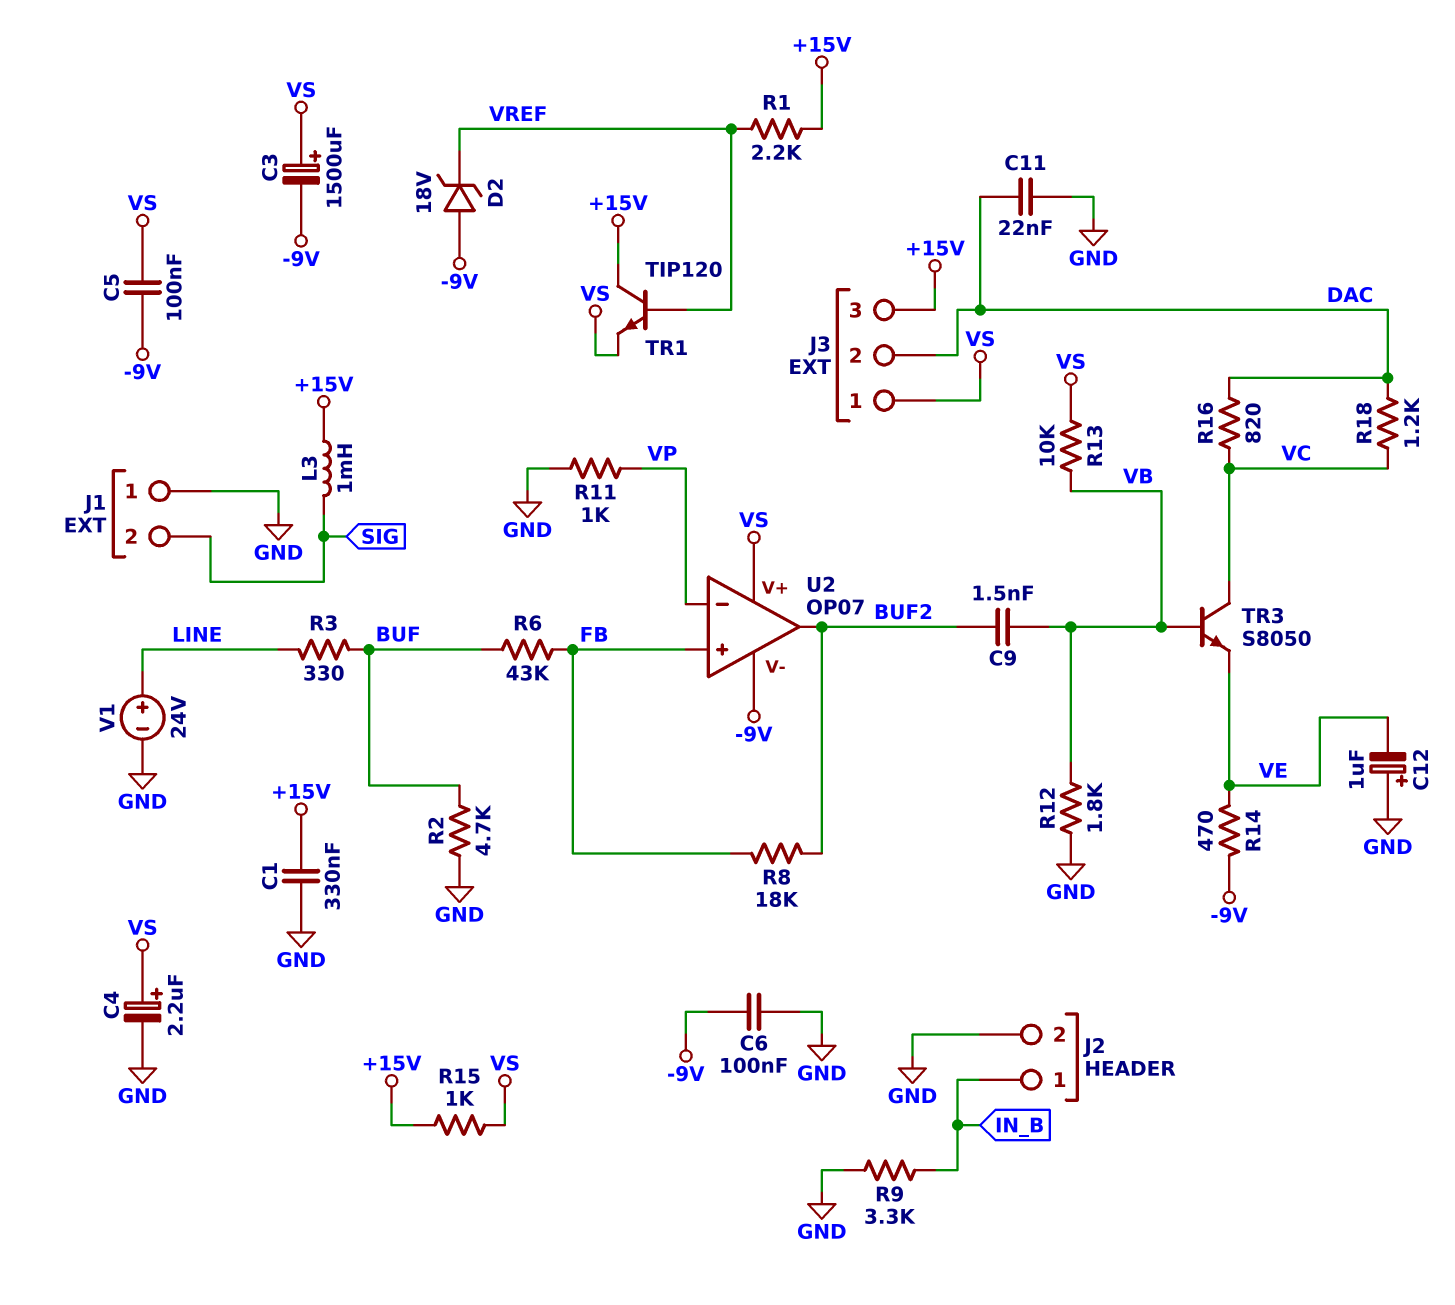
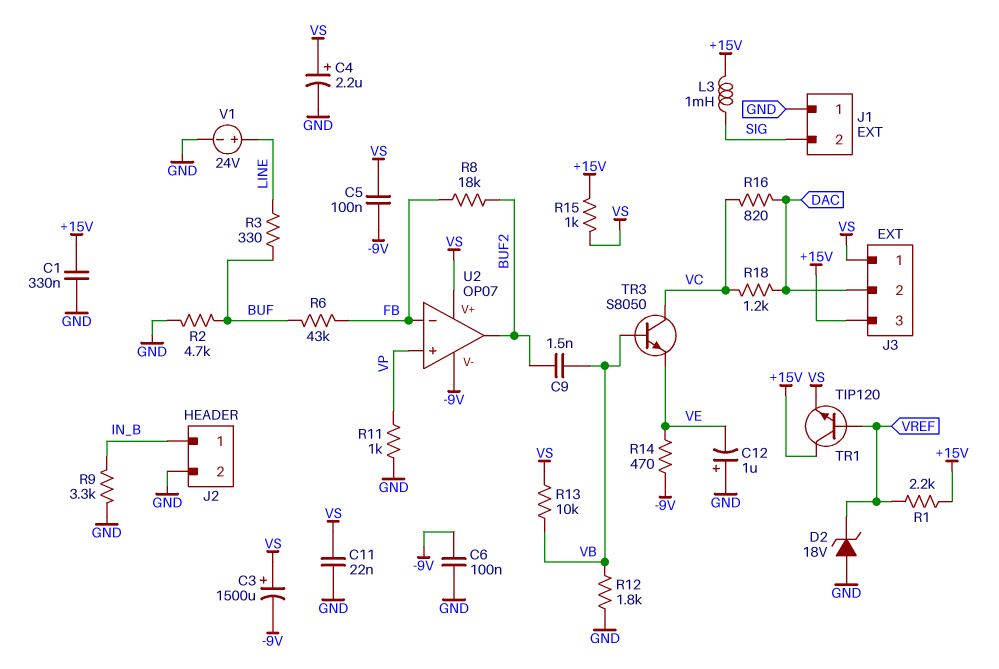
C11: 22nF (DAC, GND) -> 22nF (GND, VS)
D2: zener 18V (A -9V, K VREF) -> zener 18V (A GND, K VREF)
U2 pin in+: FB -> VP
U2 pin in-: VP -> FB

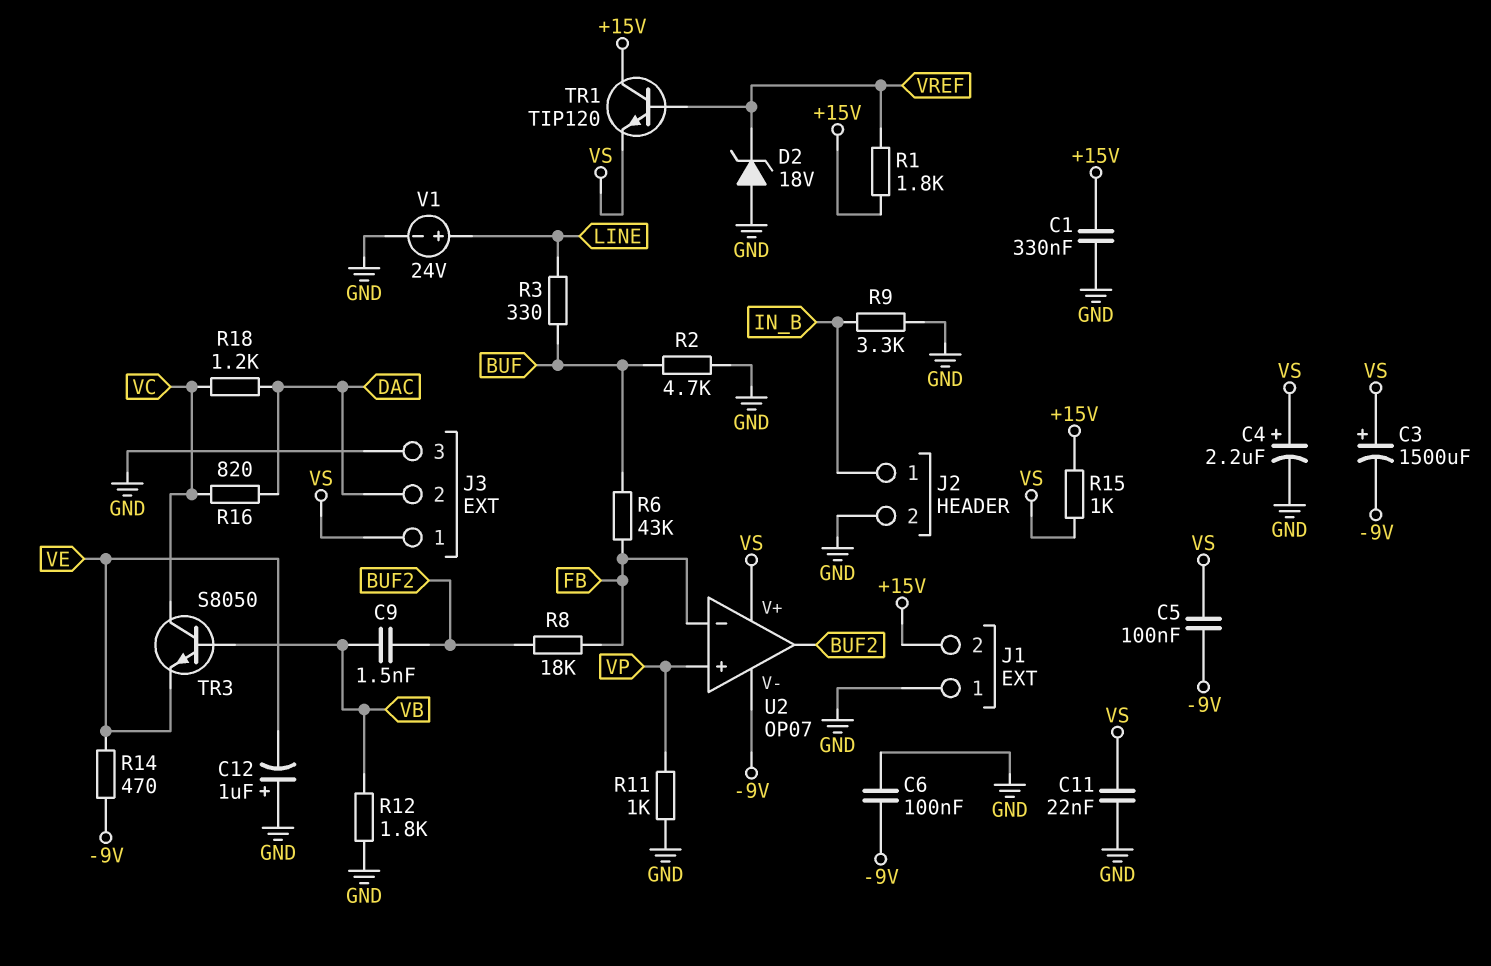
J1 pin 2: SIG -> +15V
J3 pin 3: +15V -> GND
L3: 1mH (+15V, SIG) -> none
R1: 2.2k (+15V, VREF) -> 1.8k (+15V, VREF)
R13: 10k (VB, VS) -> none

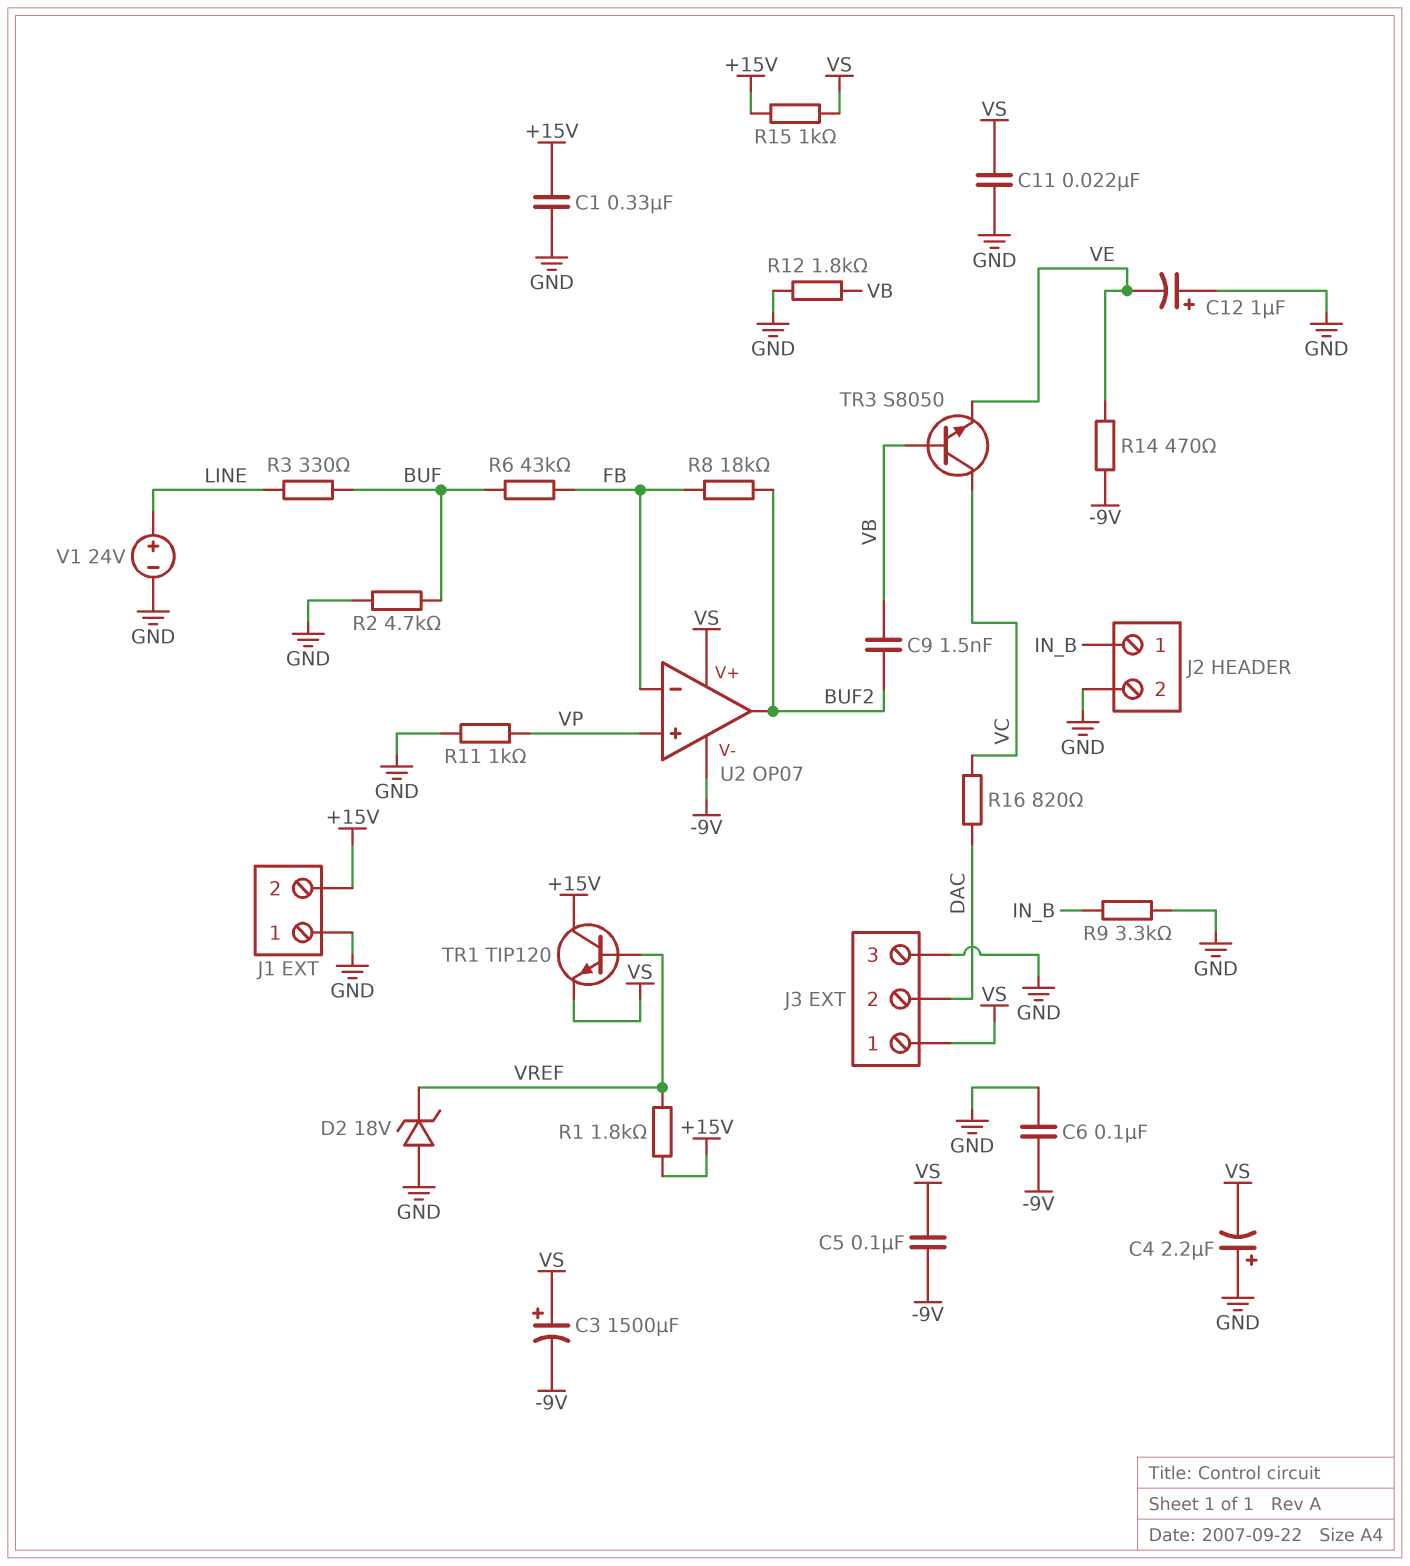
C4: 2.2uF (plus VS, minus GND) -> 2.2uF (plus GND, minus VS)
R18: 1.2k (DAC, VC) -> none

